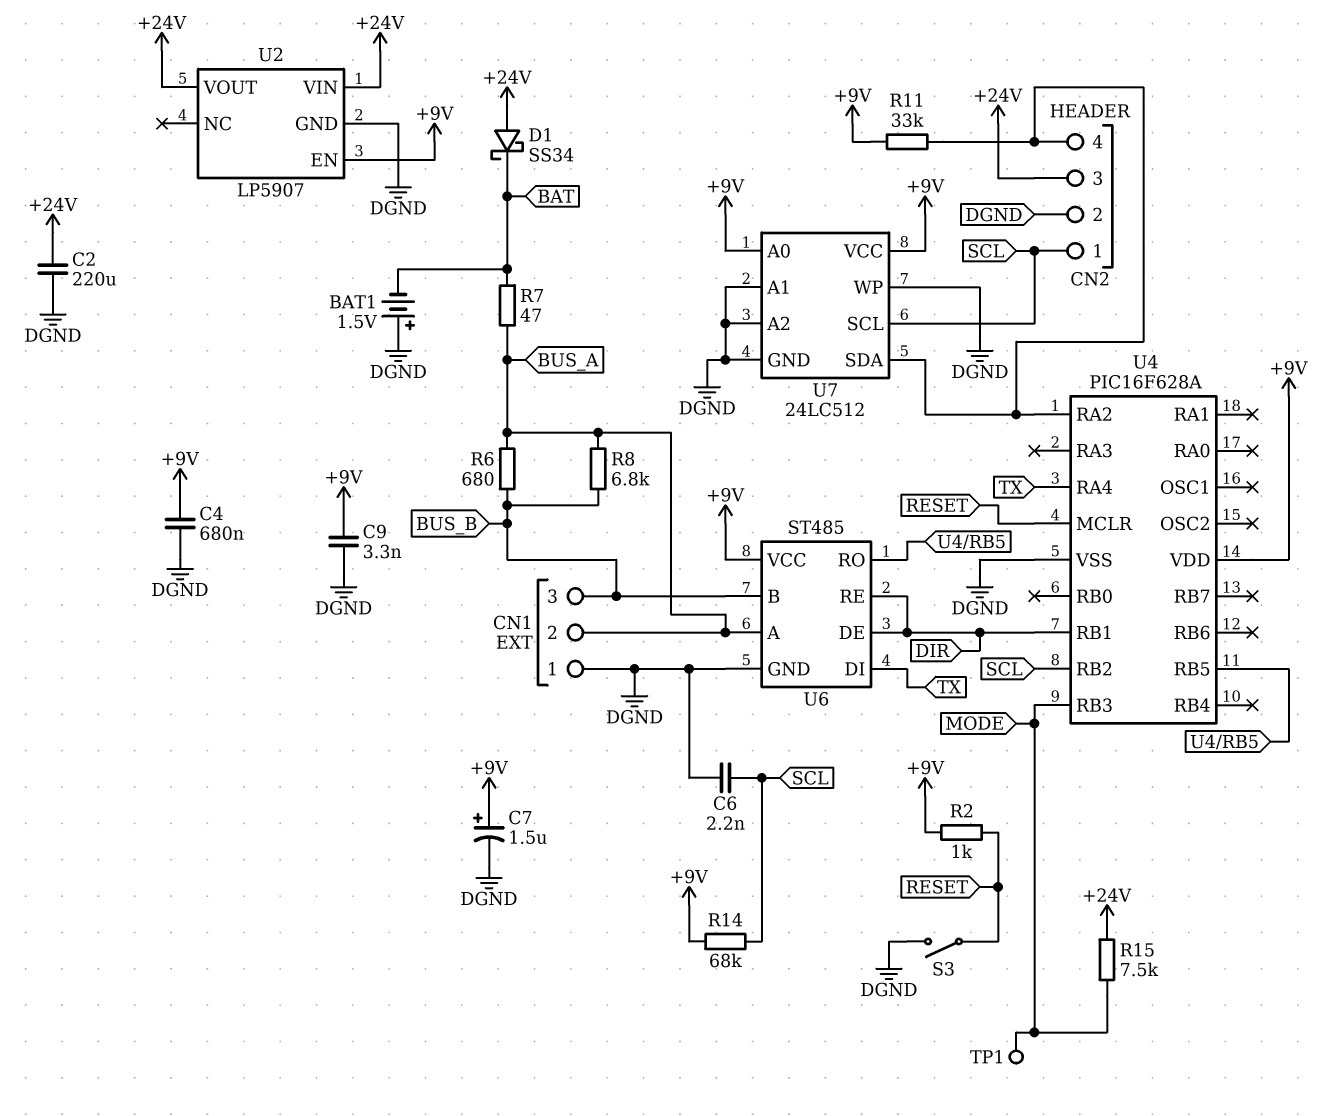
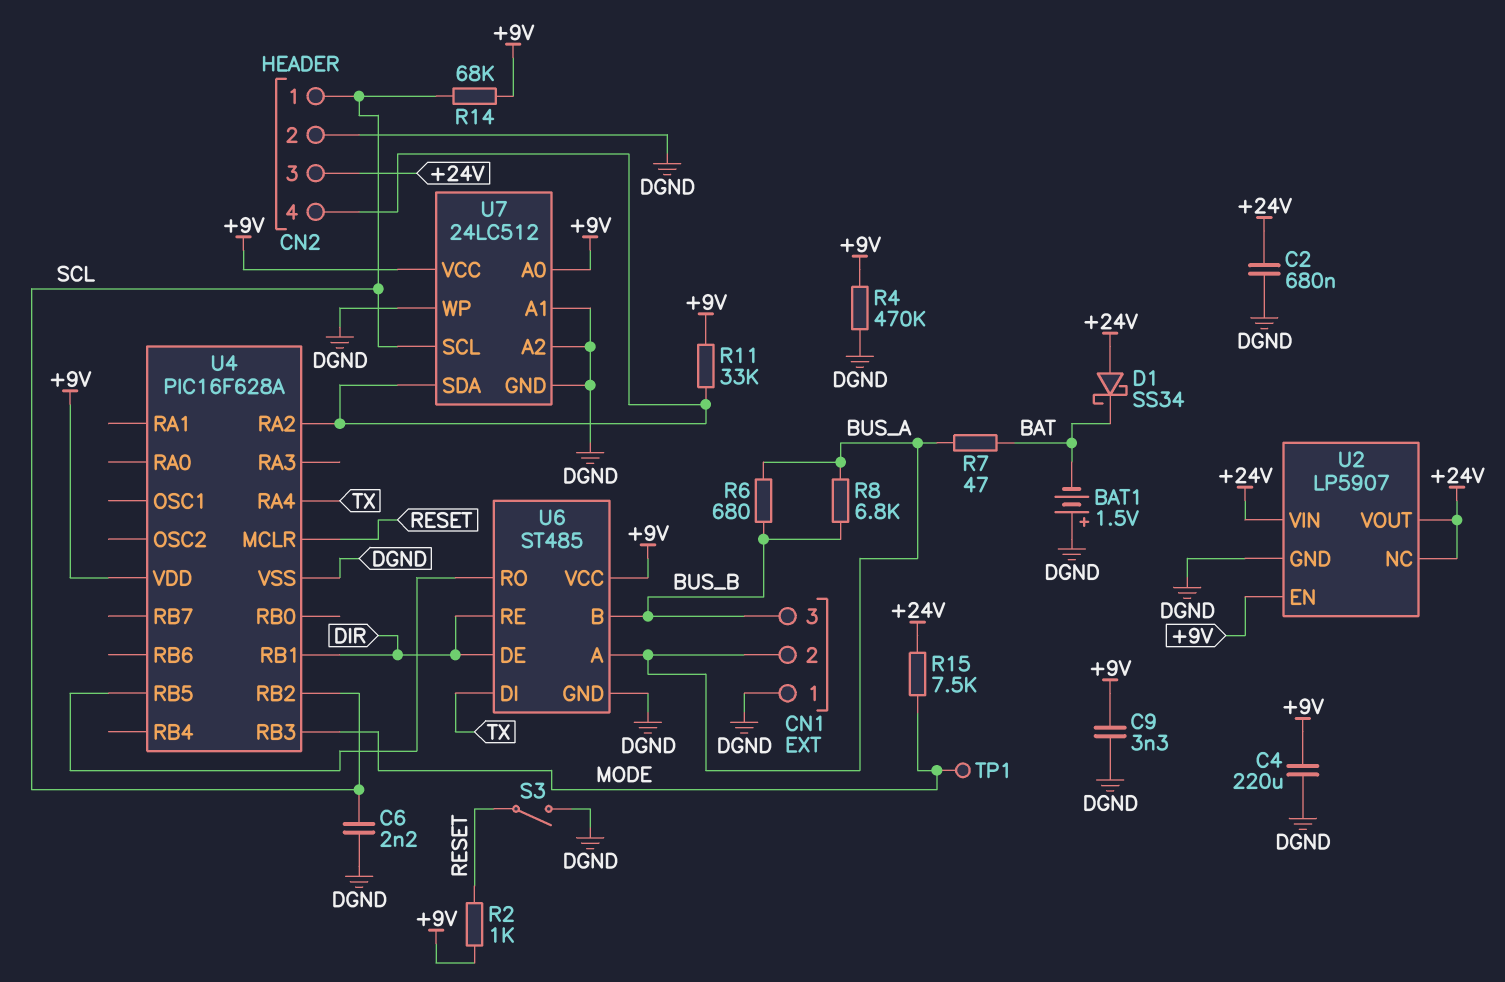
C2: 220uF (+24V, DGND) -> 680nF (+24V, DGND)
C4: 680nF (+9V, DGND) -> 220uF (+9V, DGND)
C7: 1.5uF (plus +9V, minus DGND) -> none
R4: none -> 470k (+9V, DGND)
U2 pin NC: none -> +24V

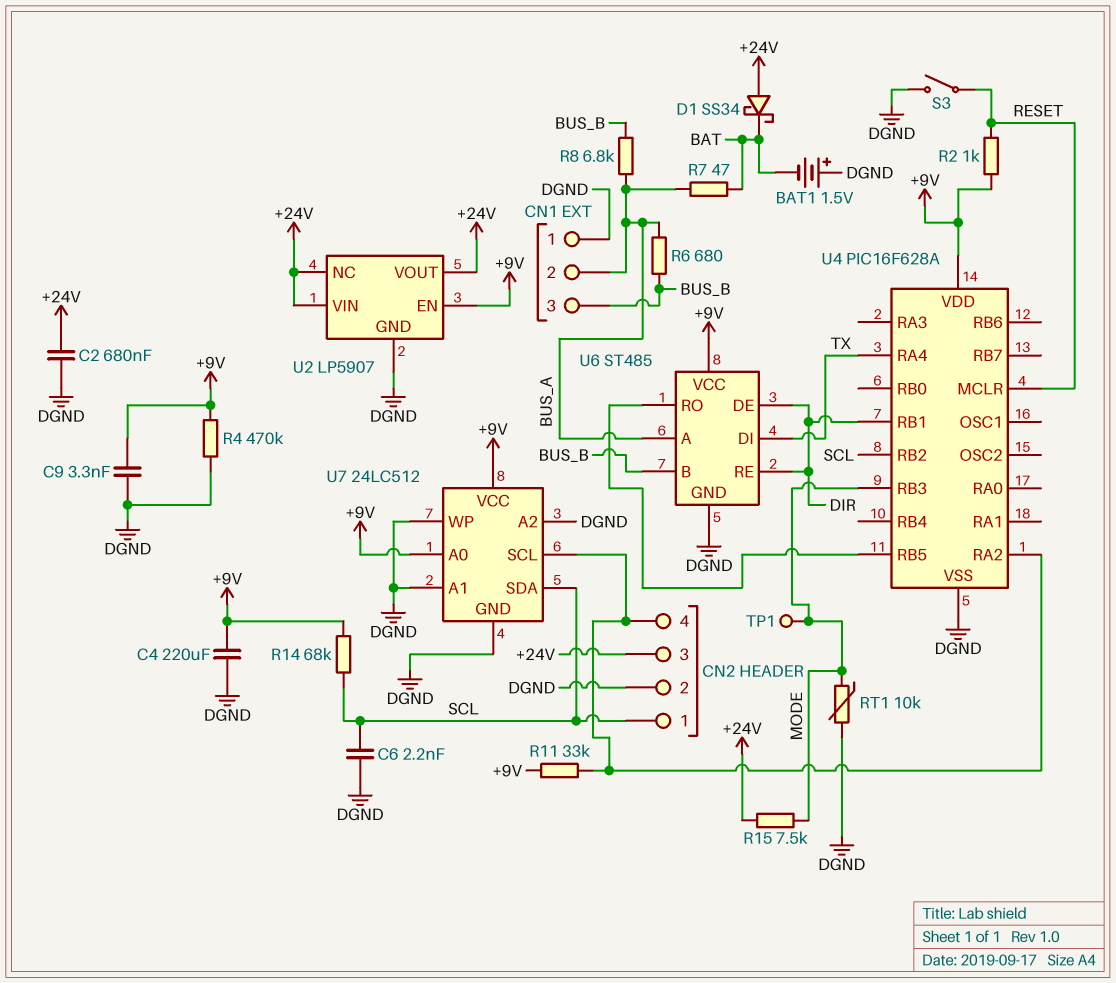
RT1: none -> 10k (DGND, MODE)
U7 pin SCL: SCL -> CN2/4
U7 pin SDA: CN2/4 -> SCL

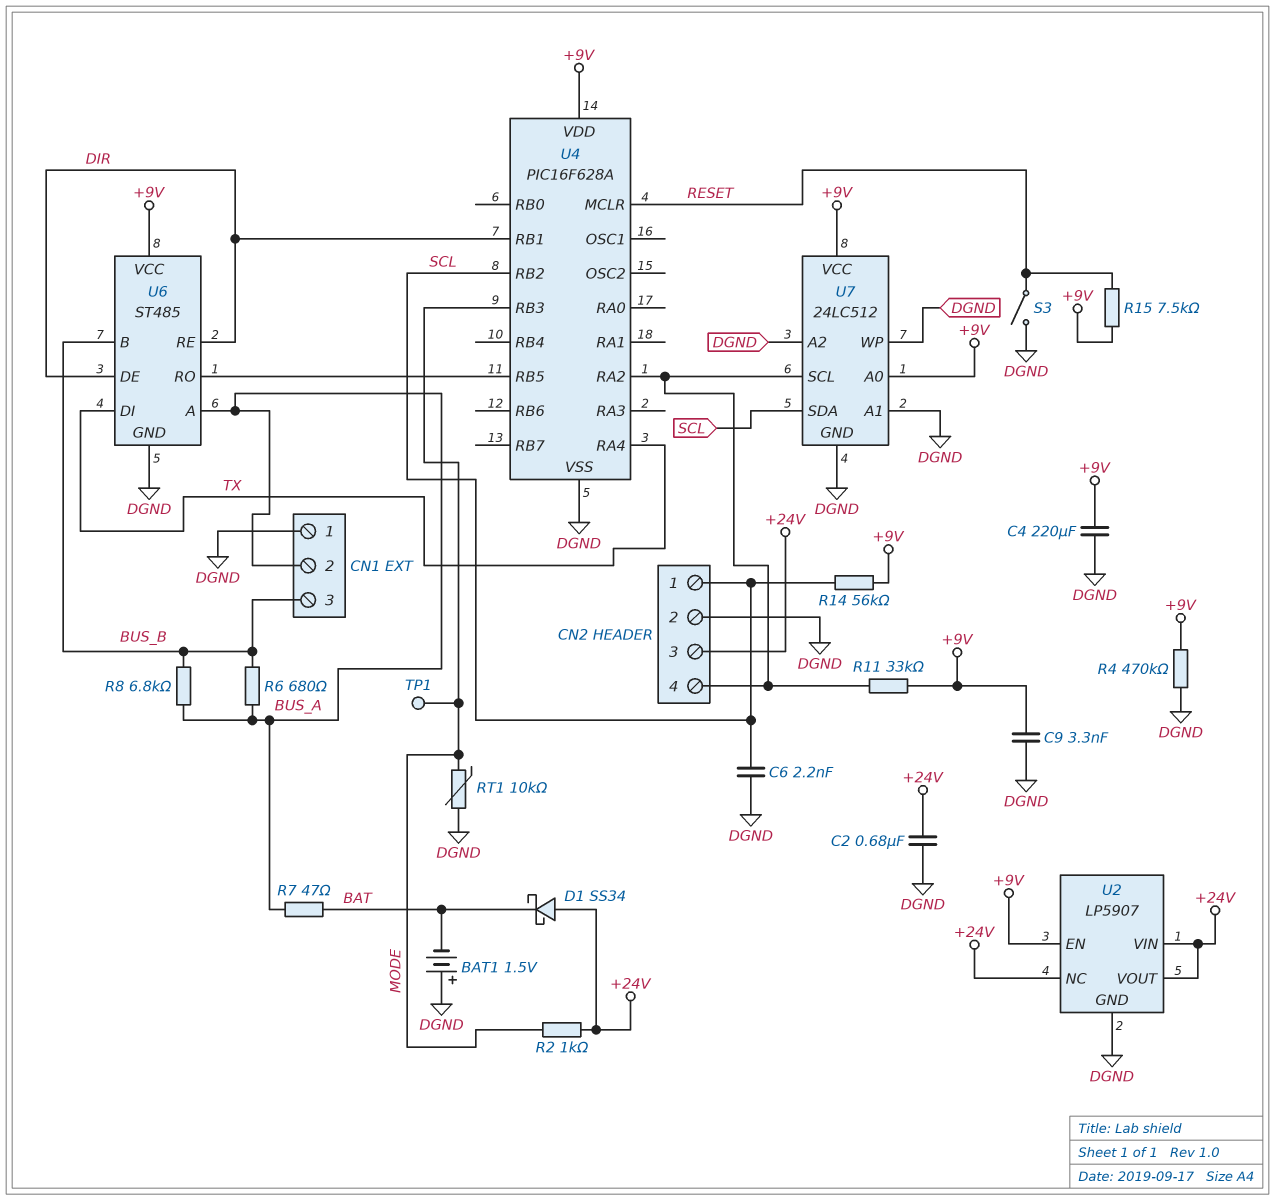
R2: 1k (+9V, RESET) -> 1k (+24V, MODE)
R14: 68k (+9V, SCL) -> 56k (+9V, SCL)
R15: 7.5k (+24V, MODE) -> 7.5k (+9V, RESET)

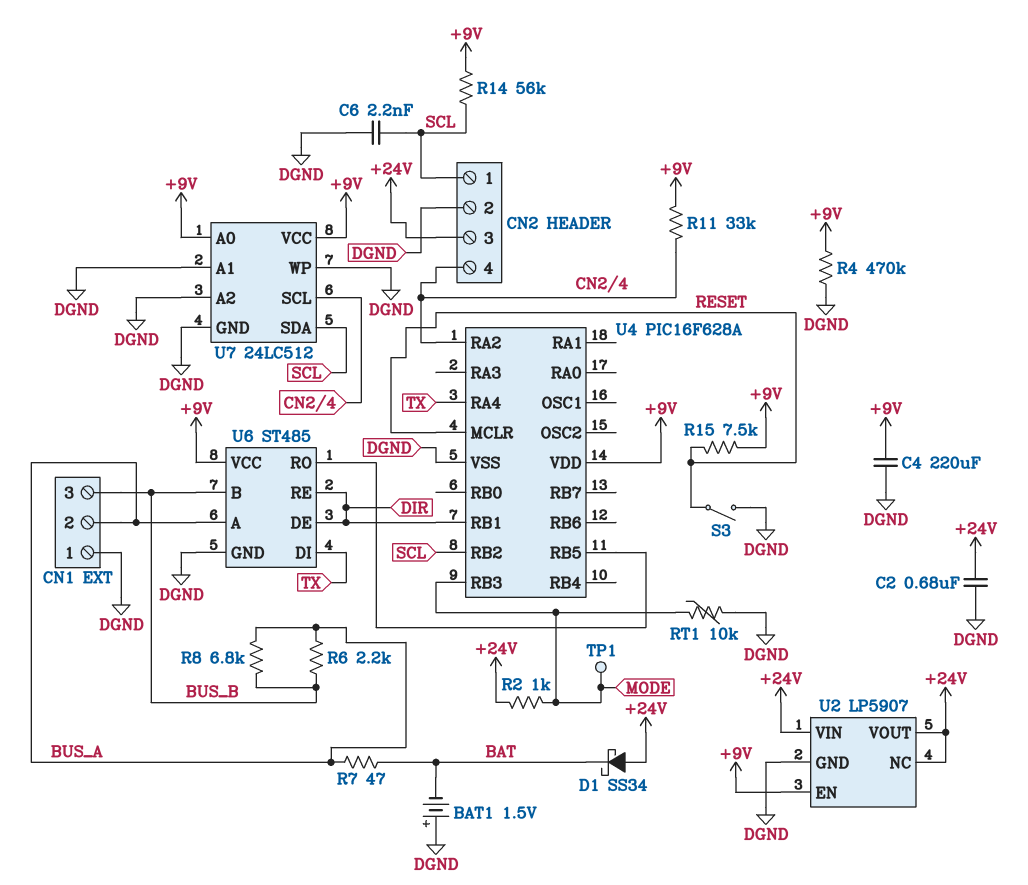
C9: 3.3nF (+9V, DGND) -> none
R6: 680 (BUS_A, BUS_B) -> 2.2k (BUS_A, BUS_B)

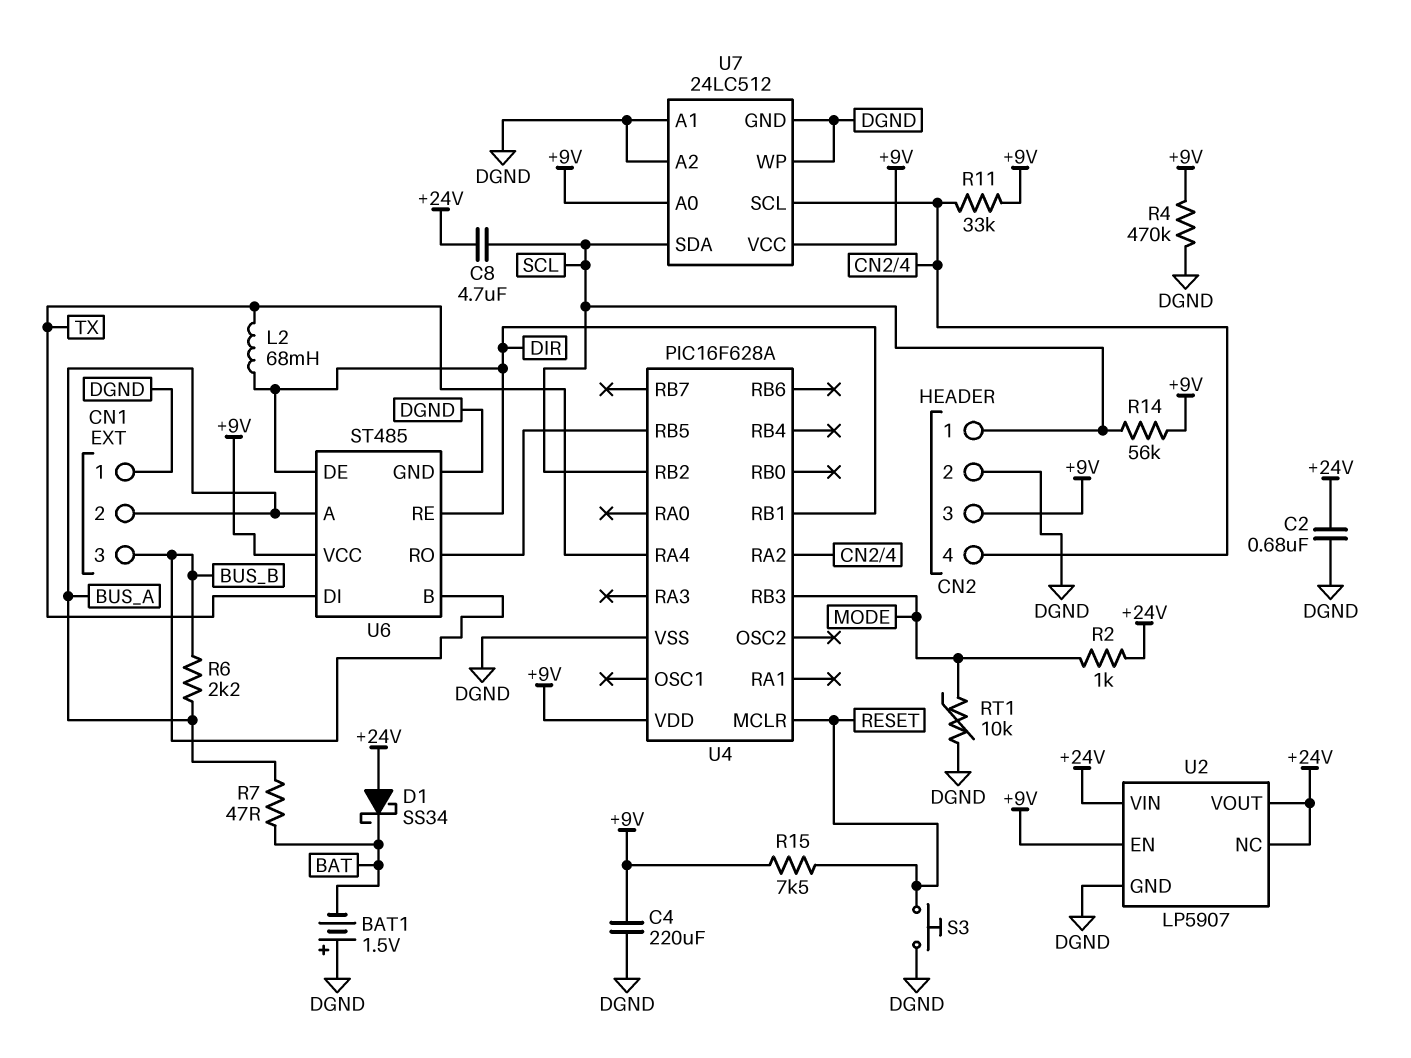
C6: 2.2nF (DGND, SCL) -> none
C8: none -> 4.7uF (+24V, SCL)
CN2 pin 3: +24V -> +9V
L2: none -> 68mH (DIR, TX)
R8: 6.8k (BUS_A, BUS_B) -> none
S3: switch (DGND, RESET) -> button (DGND, RESET)
TP1: test point (MODE) -> none

